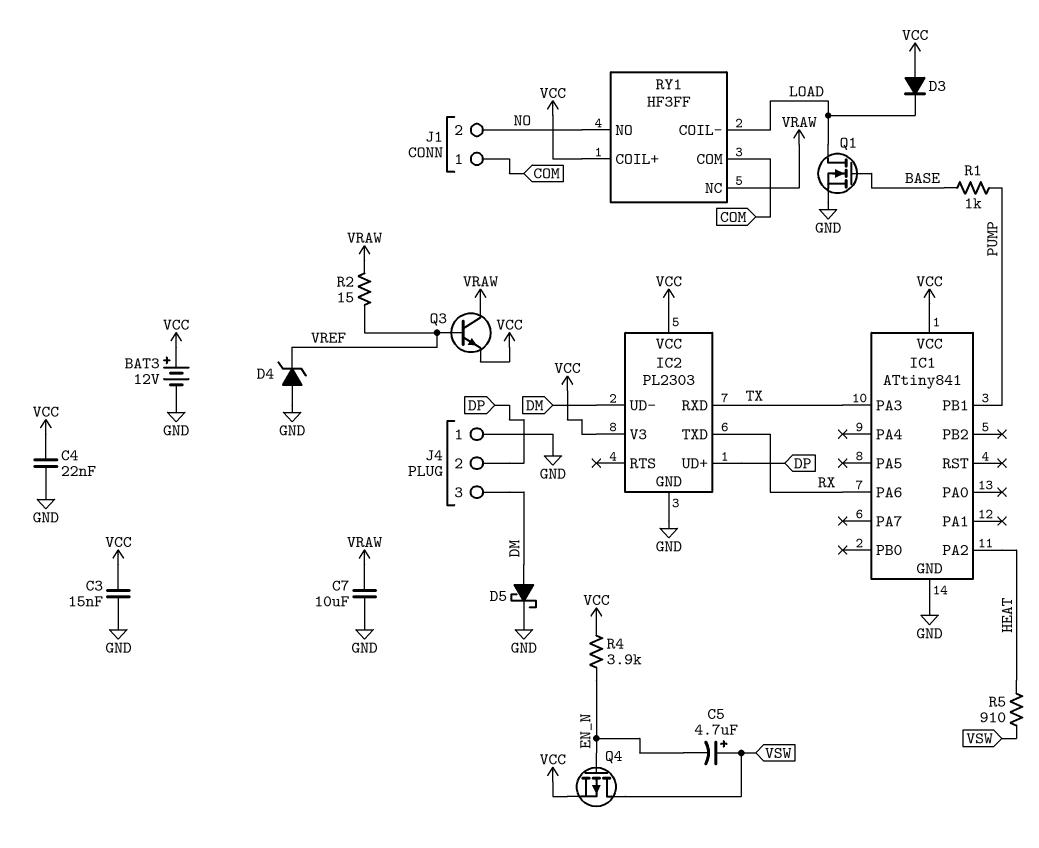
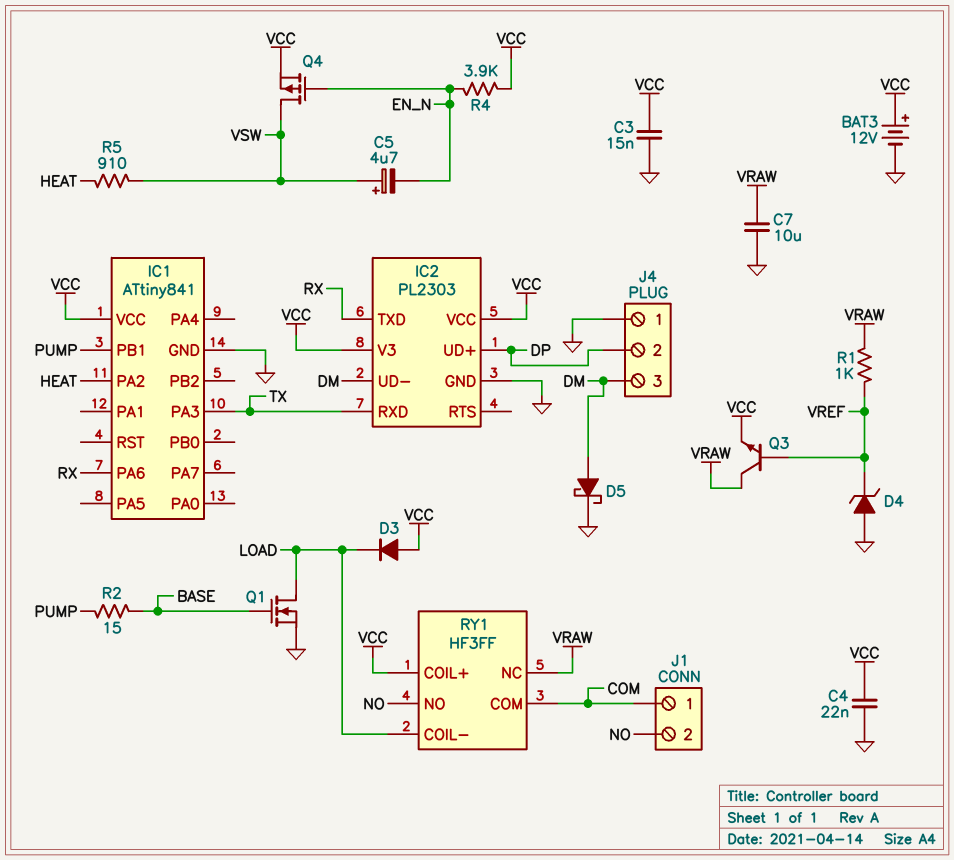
R1: 1k (BASE, PUMP) -> 1k (VRAW, VREF)
R2: 15 (VRAW, VREF) -> 15 (BASE, PUMP)

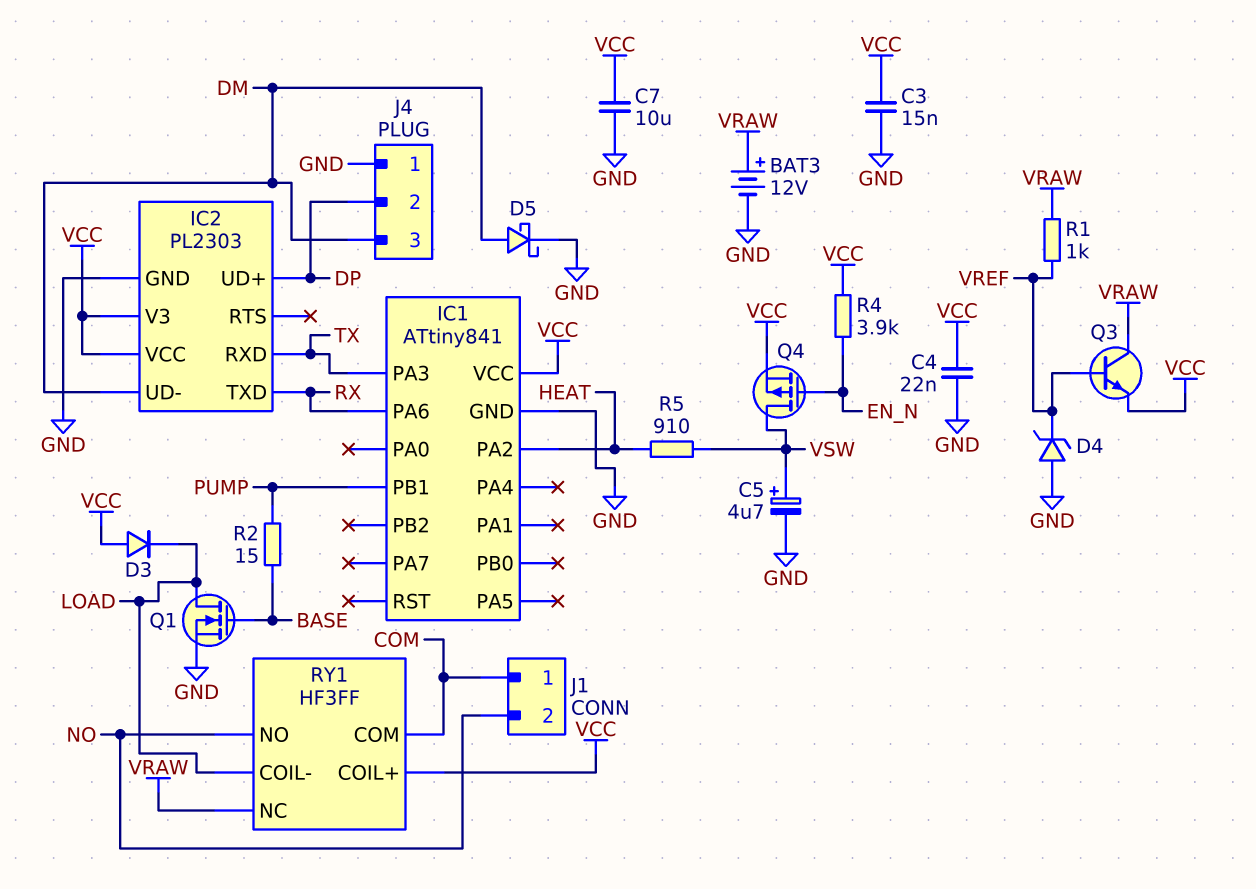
BAT3: 12V (plus VCC, minus GND) -> 12V (plus VRAW, minus GND)
C5: 4.7uF (plus VSW, minus EN_N) -> 4.7uF (plus VSW, minus GND)
C7: 10uF (GND, VRAW) -> 10uF (GND, VCC)

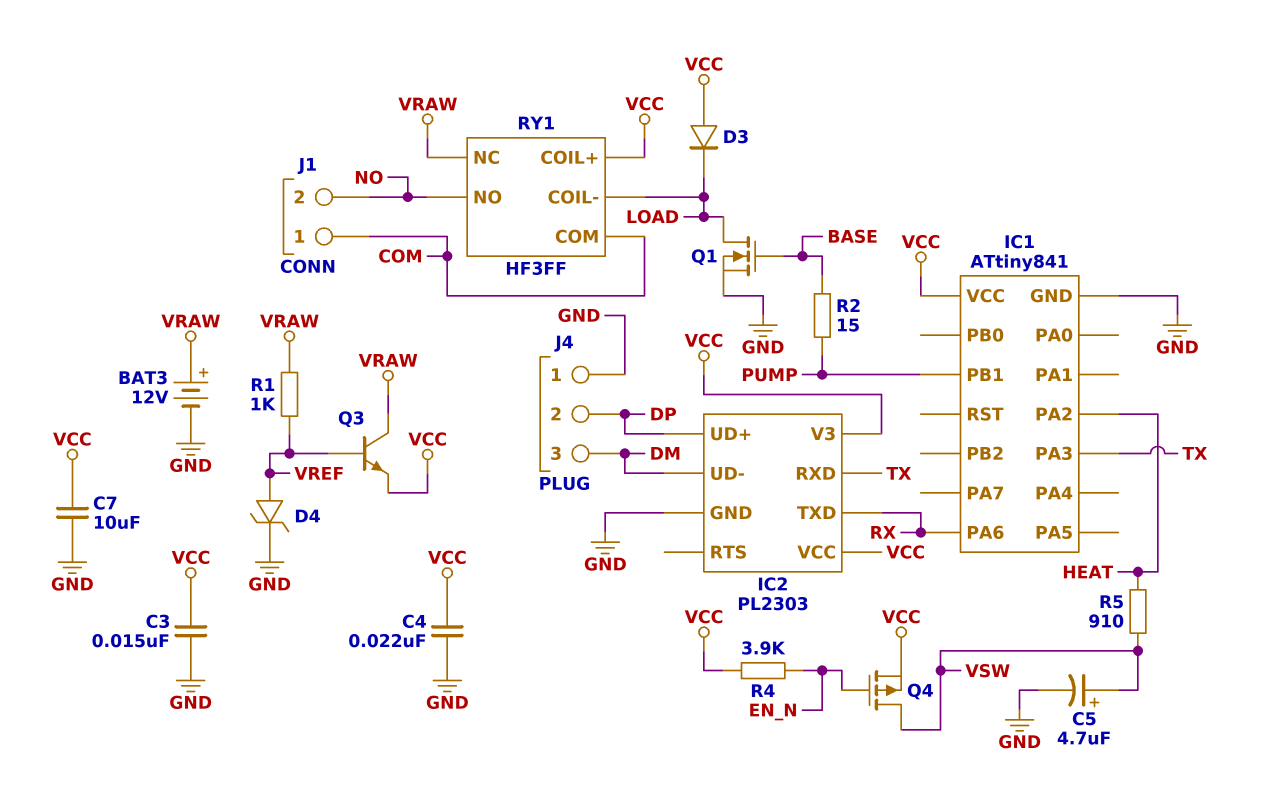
D4: zener (A GND, K VREF) -> zener (A VREF, K GND)
D5: schottky (A DM, K GND) -> none

